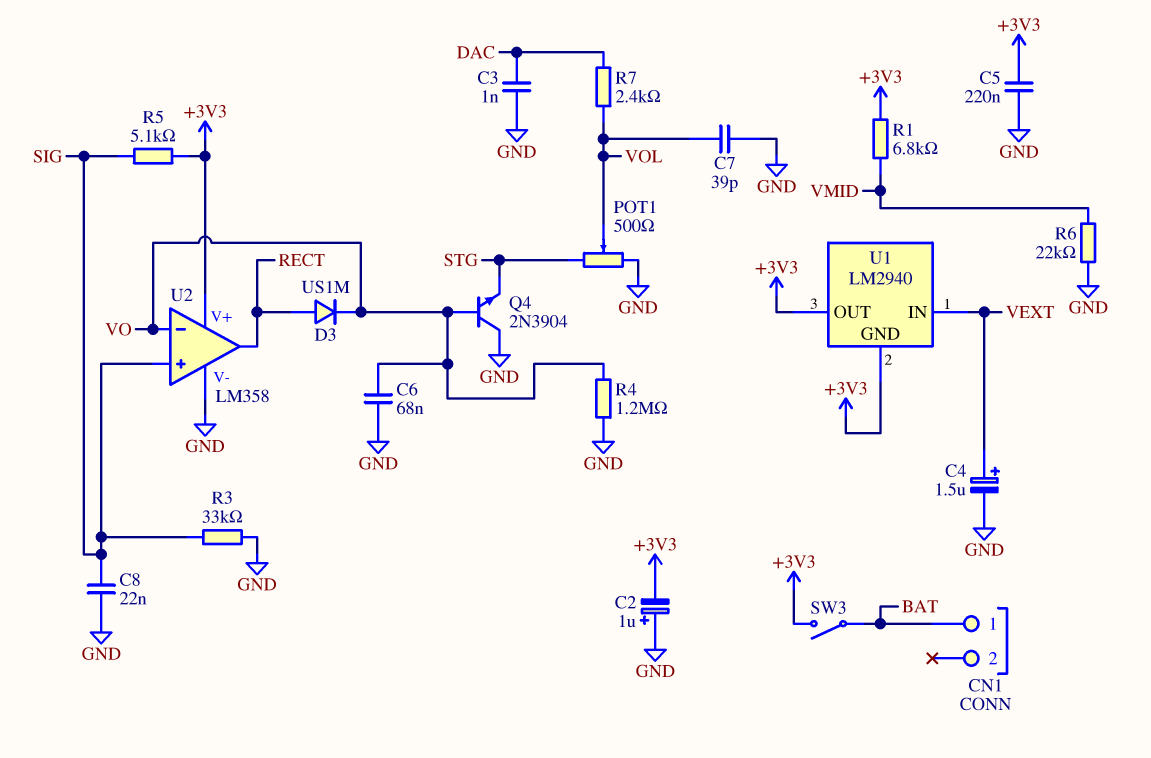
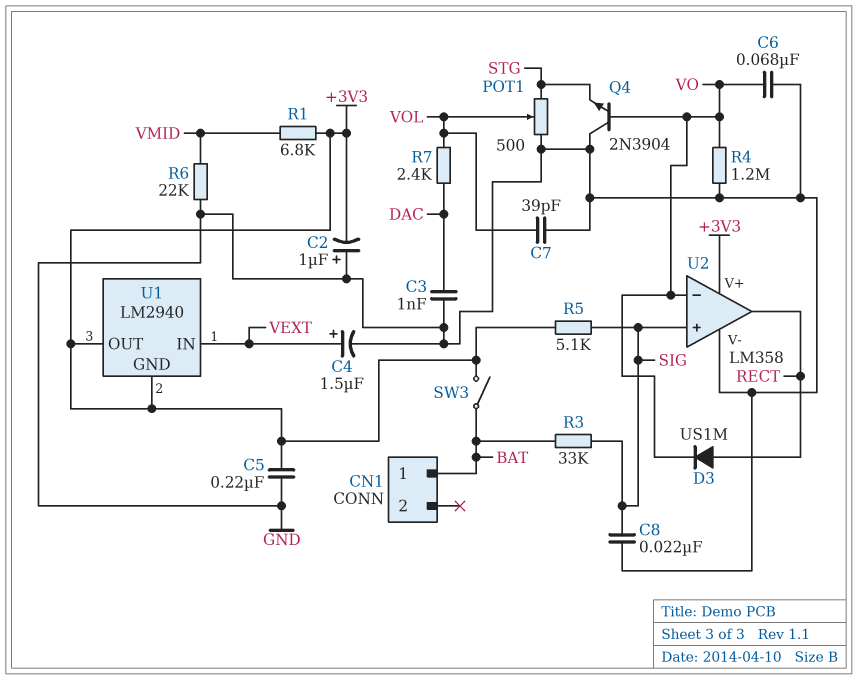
R3: 33k (GND, SIG) -> 33k (BAT, SIG)

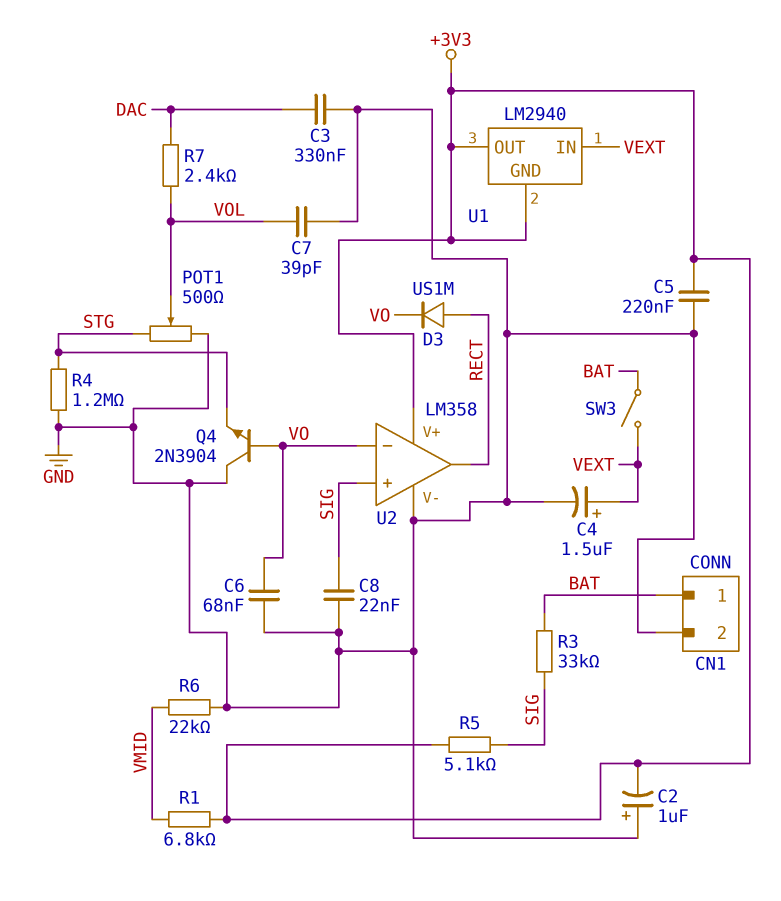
C3: 1nF (DAC, GND) -> 330nF (DAC, GND)
CN1 pin 2: none -> GND
R4: 1.2M (GND, VO) -> 1.2M (GND, STG)
SW3: switch (+3V3, BAT) -> switch (BAT, VEXT)

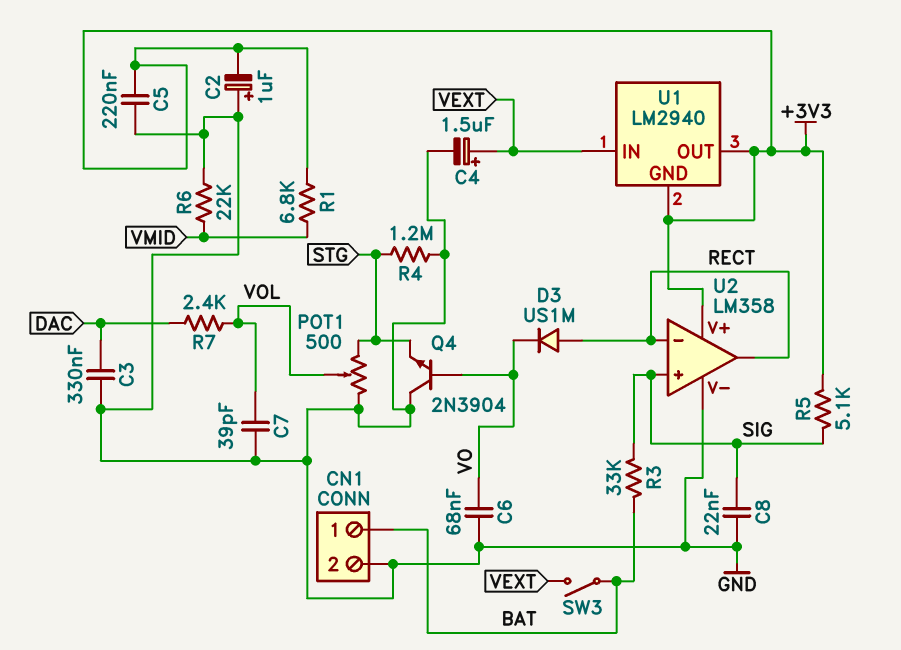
U2 pin in-: VO -> RECT

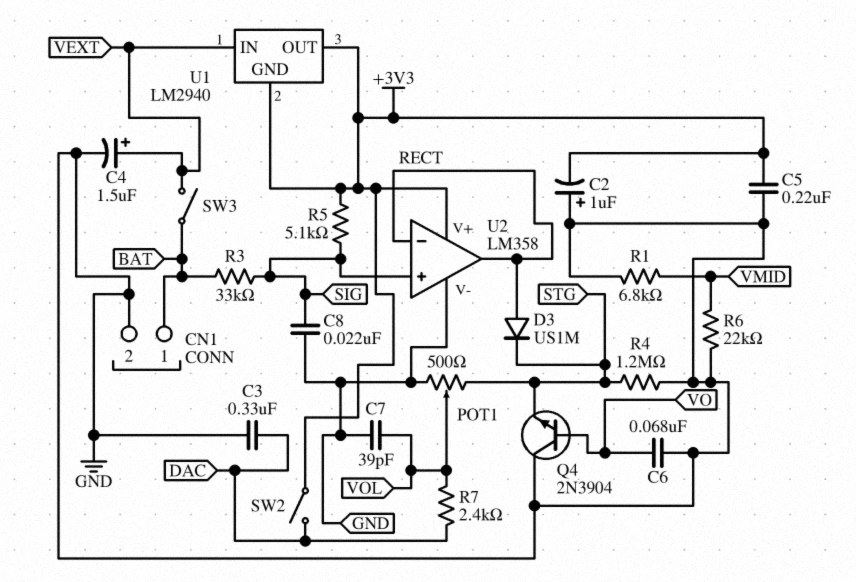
D3: diode US1M (A RECT, K VO) -> diode US1M (A RECT, K STG)
R1: 6.8k (+3V3, VMID) -> 6.8k (GND, VMID)
SW2: none -> switch (+3V3, DAC)

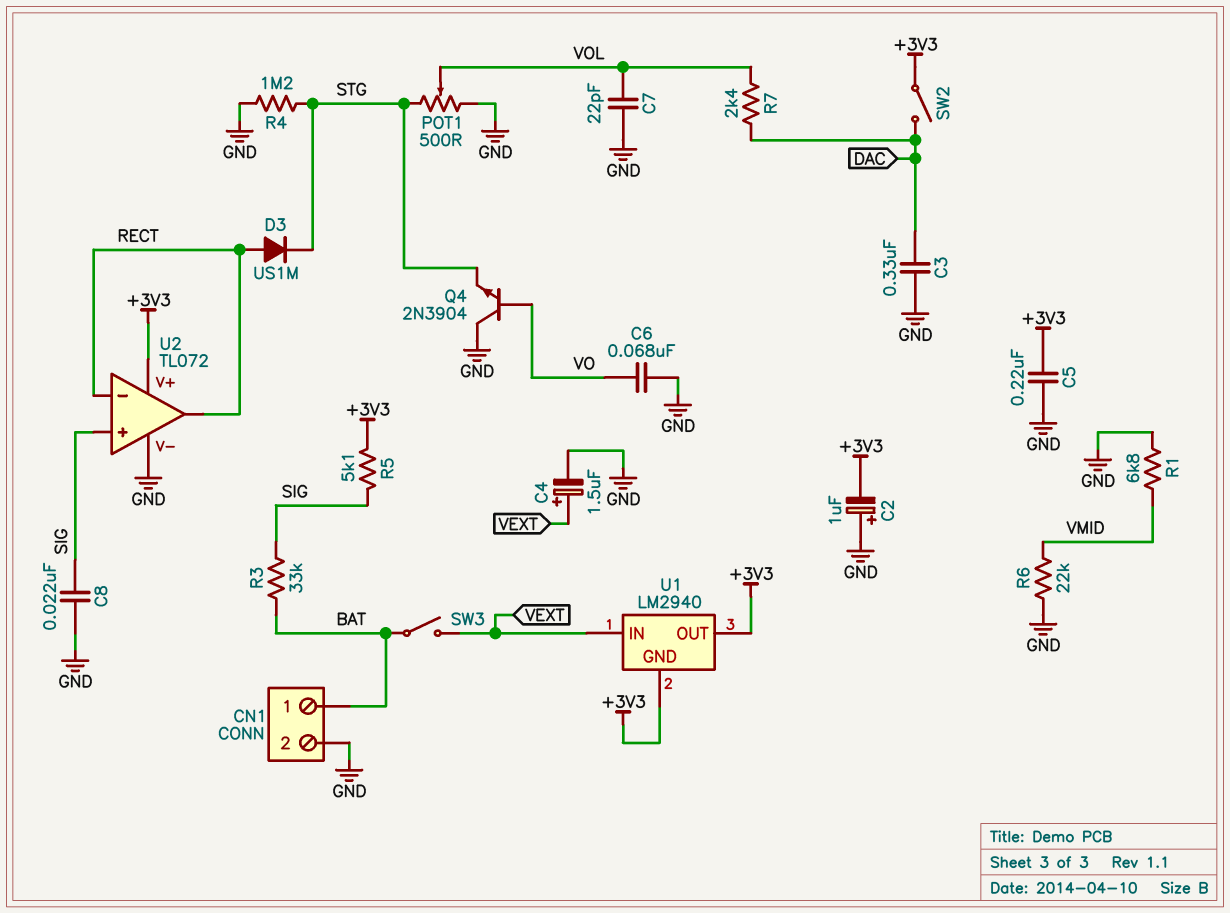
C7: 39pF (GND, VOL) -> 22pF (GND, VOL)
U2: LM358 -> TL072

